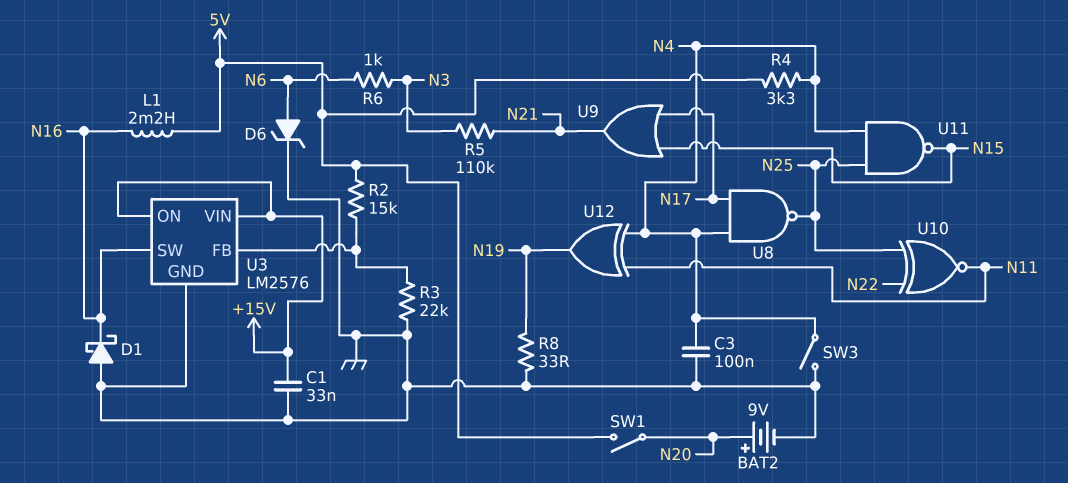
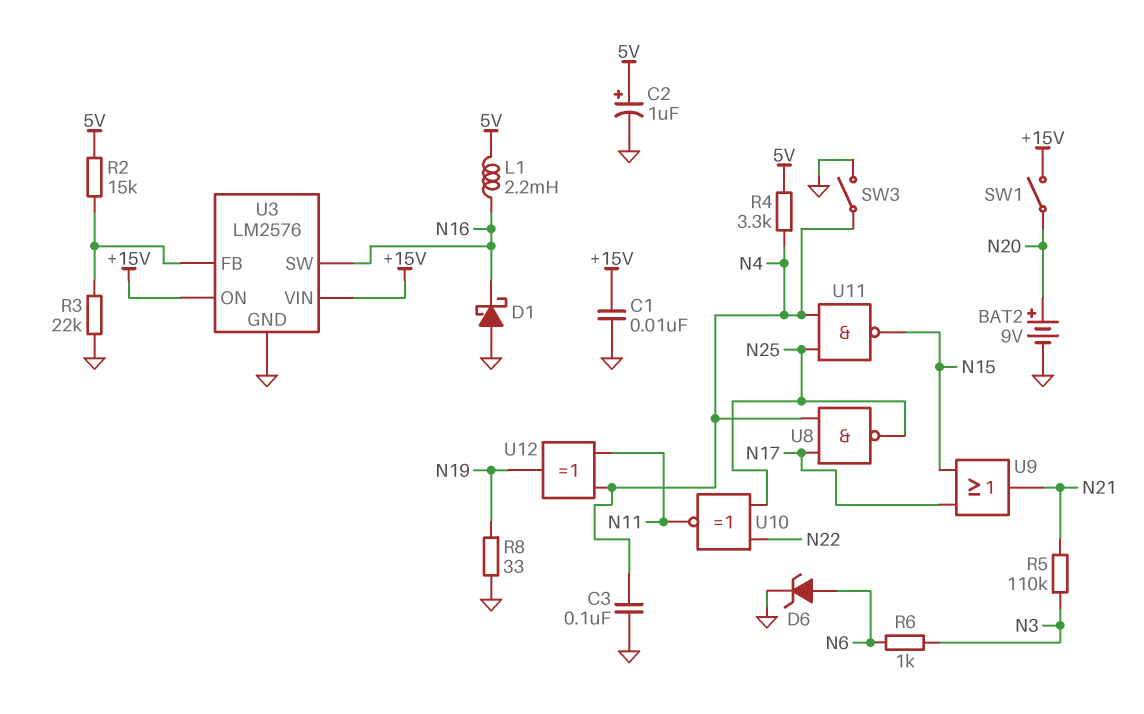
C1: 33nF (+15V, GND) -> 10nF (+15V, GND)
C2: none -> 1uF (plus 5V, minus GND)
SW1: switch (5V, N20) -> switch (+15V, N20)

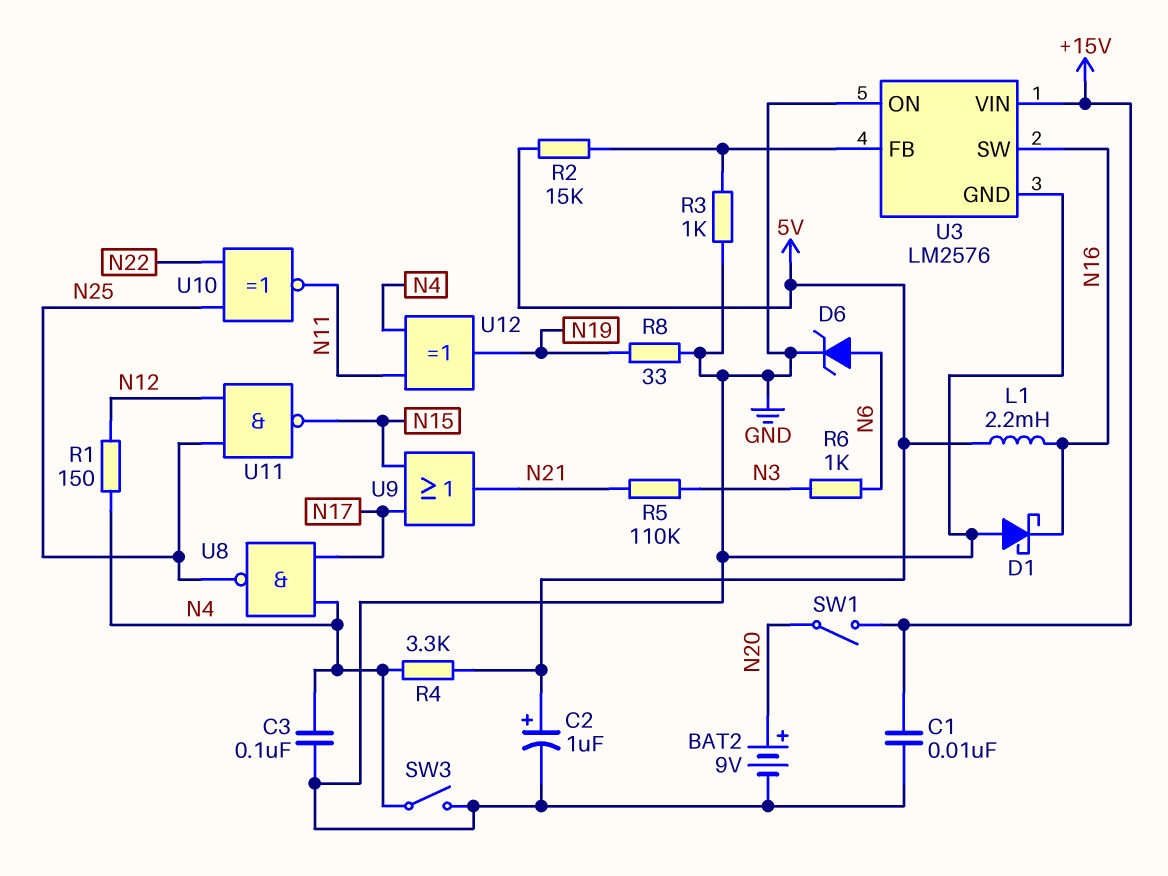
R1: none -> 150 (N4, N12)
R3: 22k (GND, U3/FB) -> 1k (GND, U3/FB)
U3 pin ON: +15V -> GND
U11: NAND (in N4, in N25, out N15) -> NAND (in N12, in N25, out N15)

